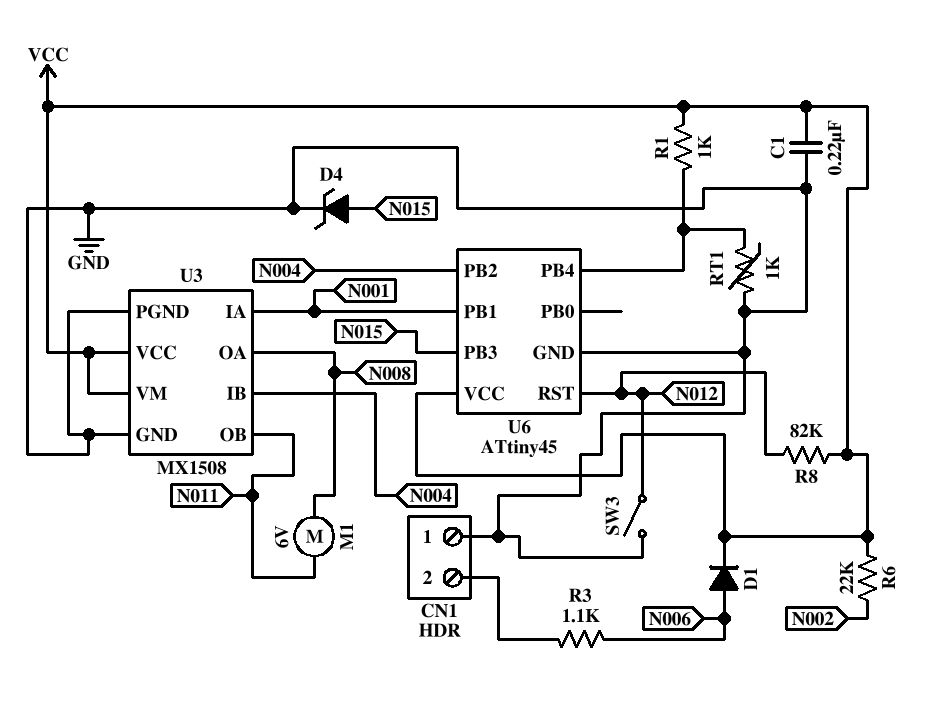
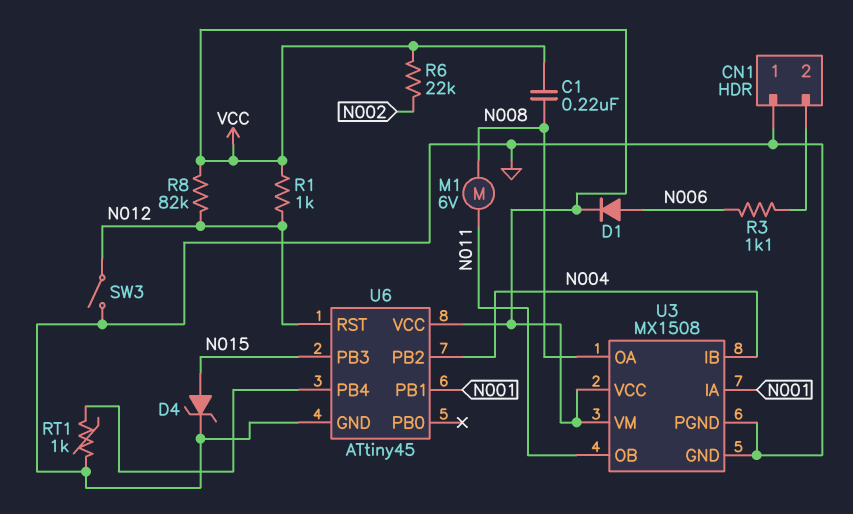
C1: 220nF (GND, VCC) -> 220nF (N008, VCC)
R1: 1k (U6/PB4, VCC) -> 1k (N012, VCC)

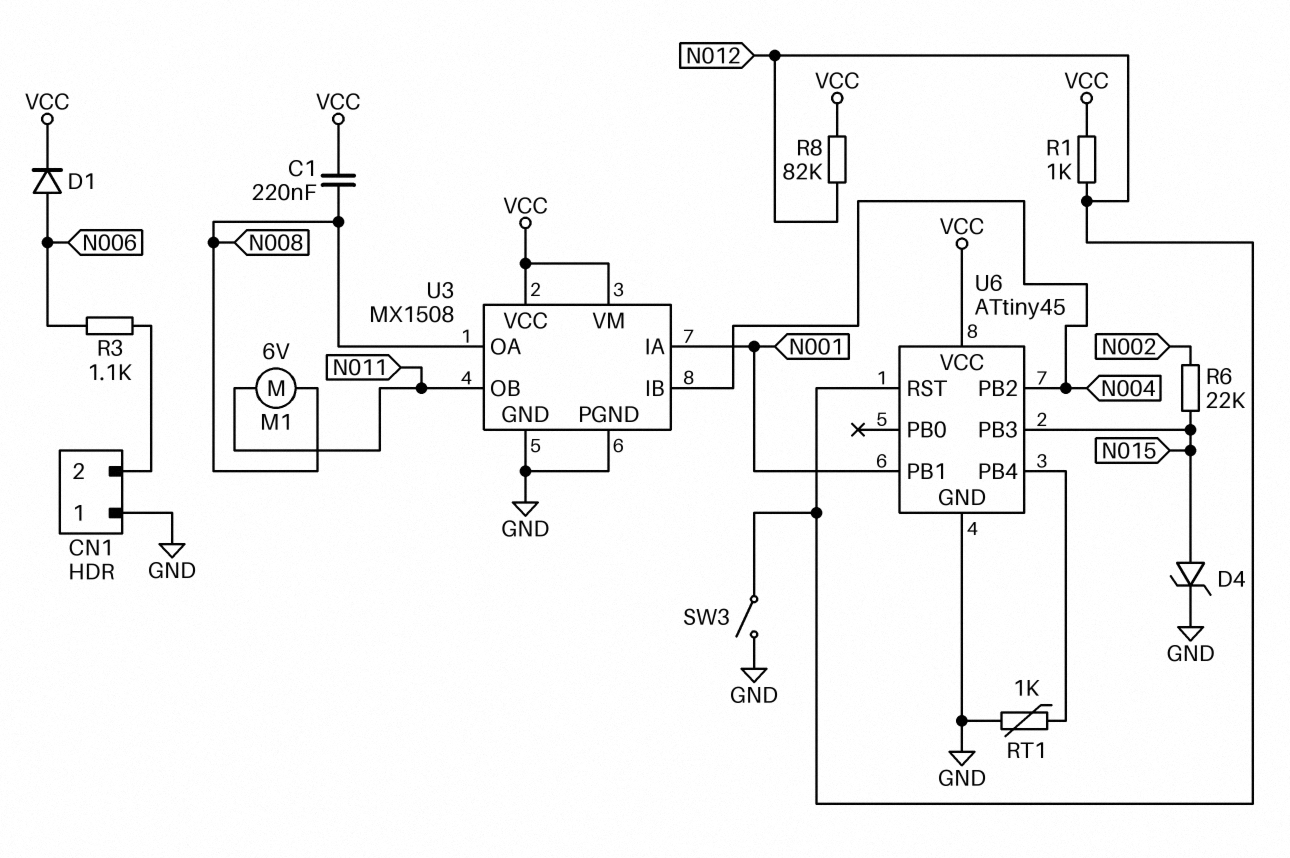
R6: 22k (N002, VCC) -> 22k (N002, N015)

